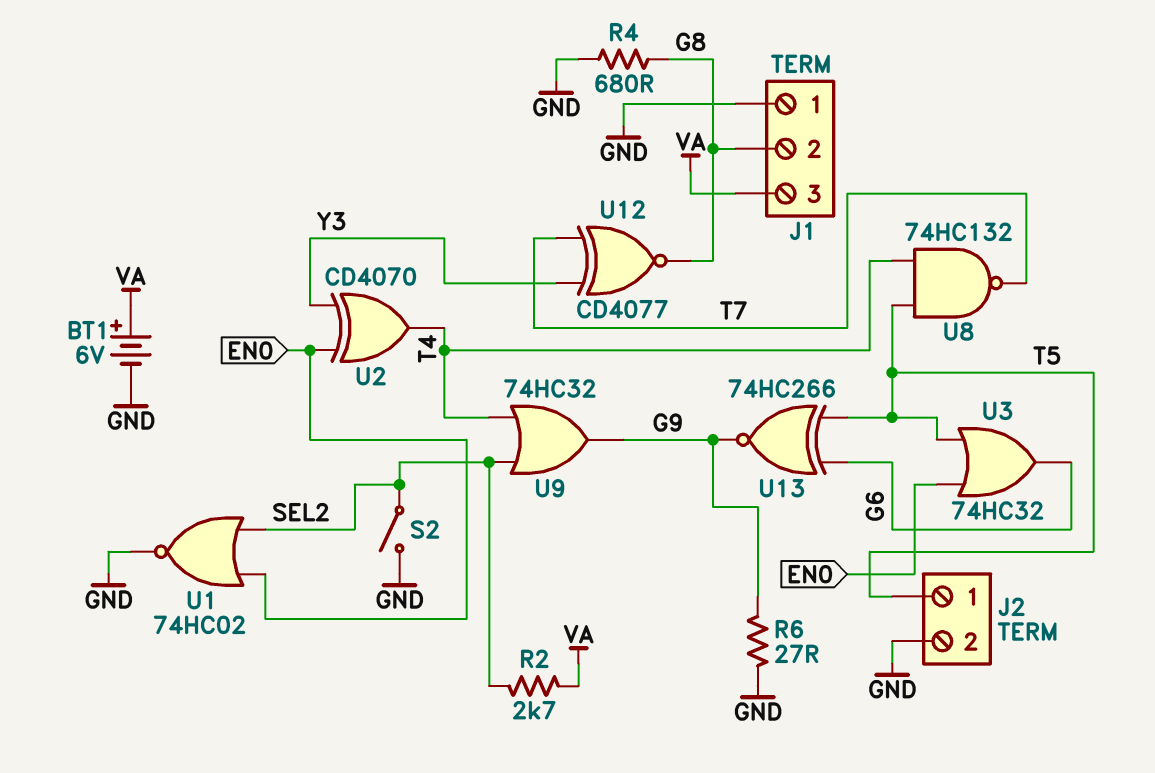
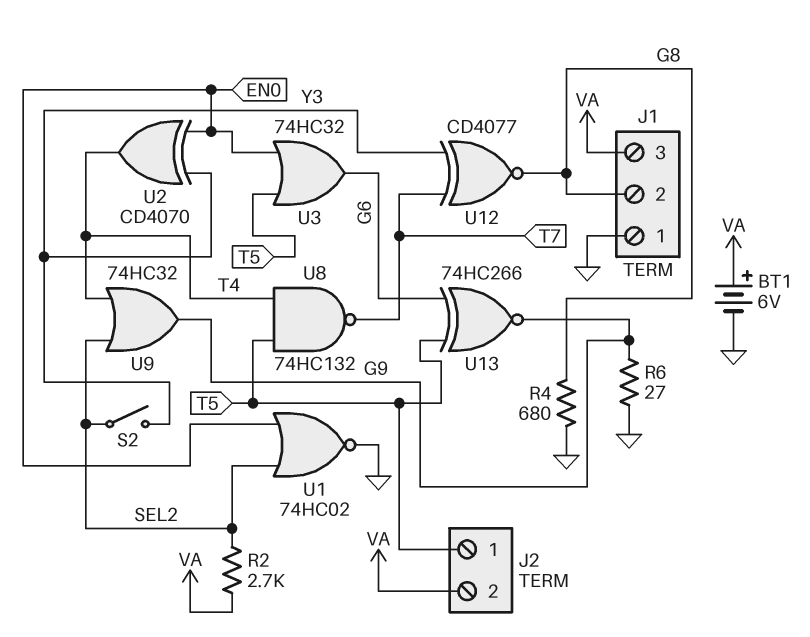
J2 pin 2: GND -> VA
S2: switch (GND, SEL2) -> switch (SEL2, Y3)

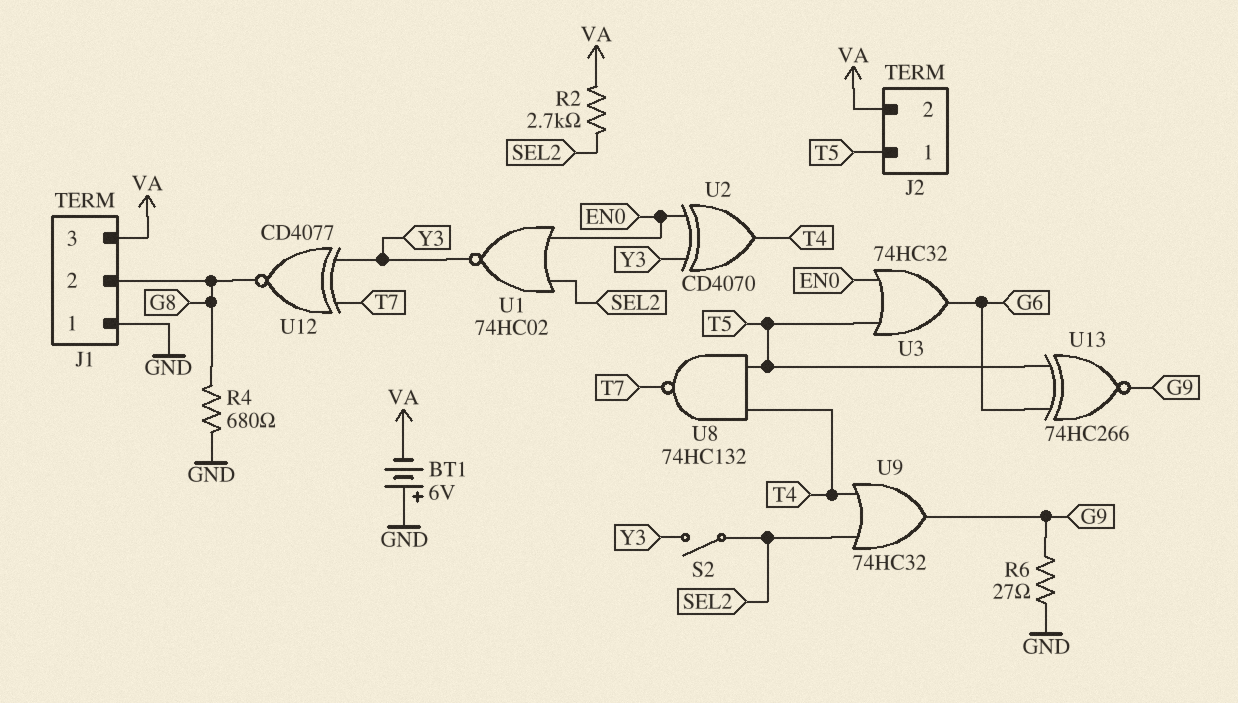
BT1: 6V (plus VA, minus GND) -> 6V (plus GND, minus VA)
U1: NOR 74HC02 (in EN0, in SEL2, out GND) -> NOR 74HC02 (in EN0, in SEL2, out Y3)

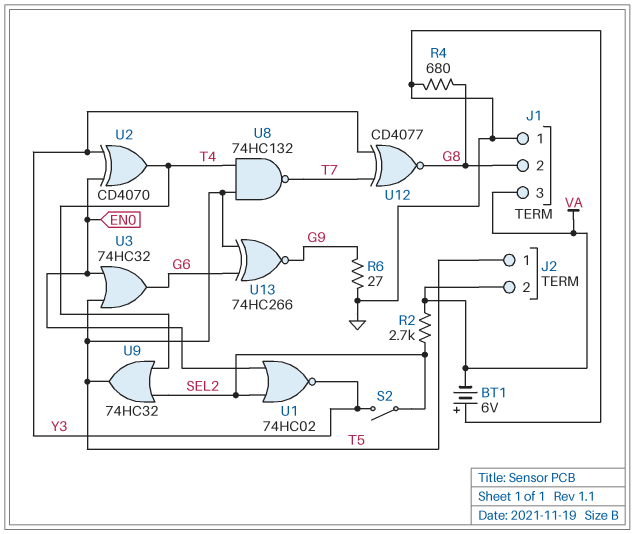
U9: OR 74HC32 (in SEL2, in T4, out G9) -> OR 74HC32 (in SEL2, in T4, out T5)

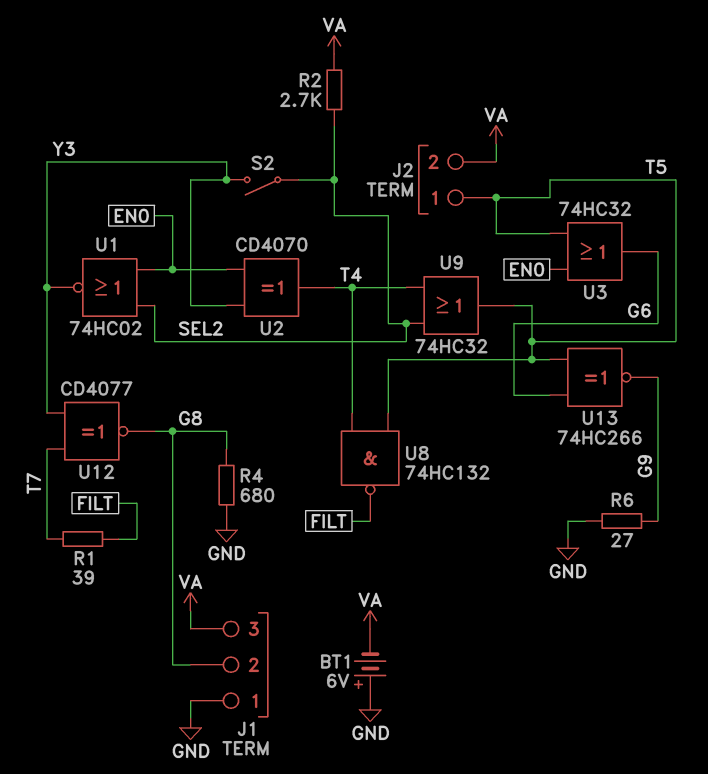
R1: none -> 39 (FILT, T7)
U8: NAND 74HC132 (in T4, in T5, out T7) -> NAND 74HC132 (in T4, in T5, out FILT)

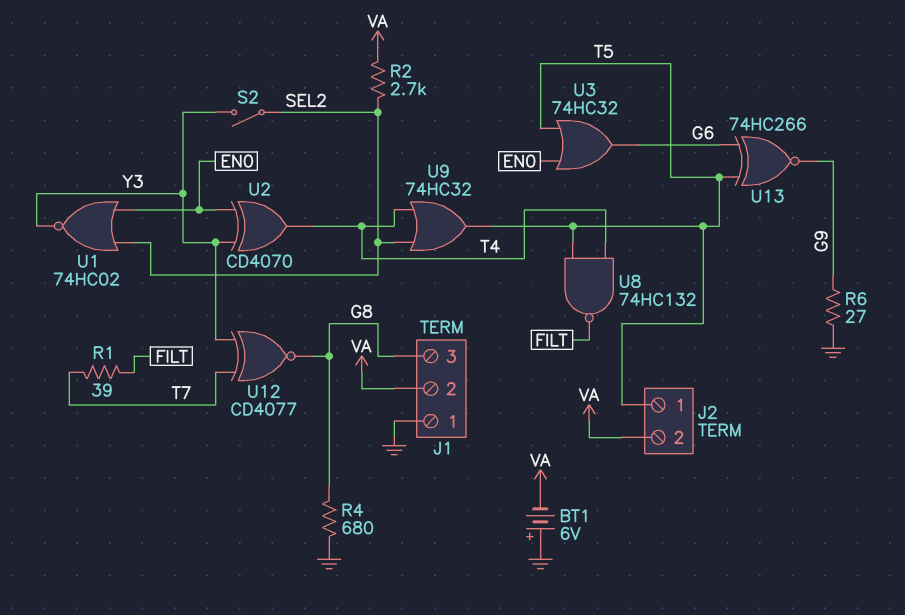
J1 pin 2: G8 -> VA
J1 pin 3: VA -> G8

